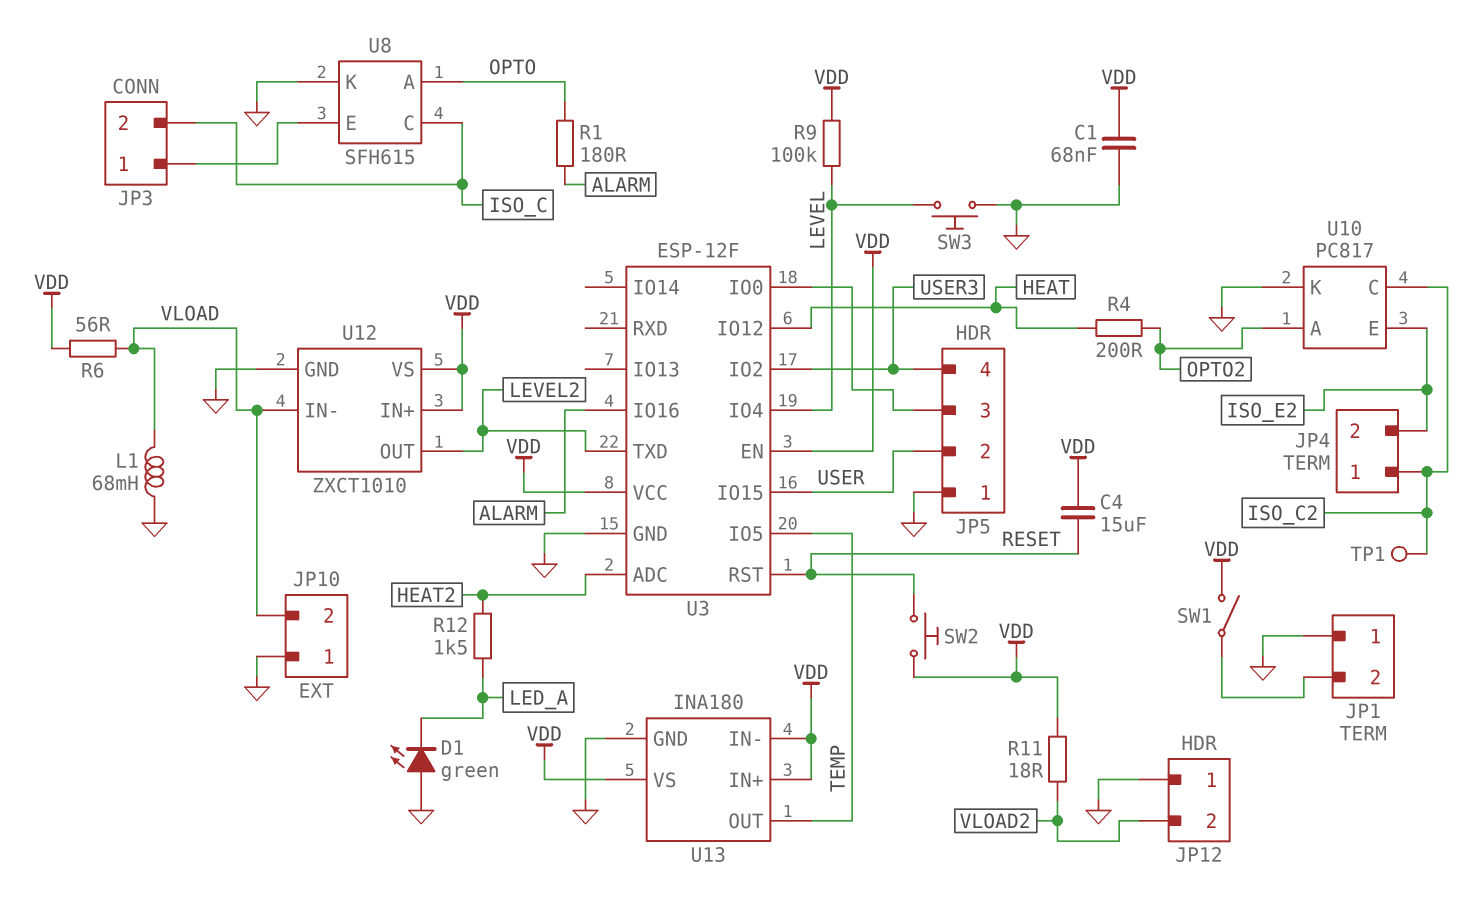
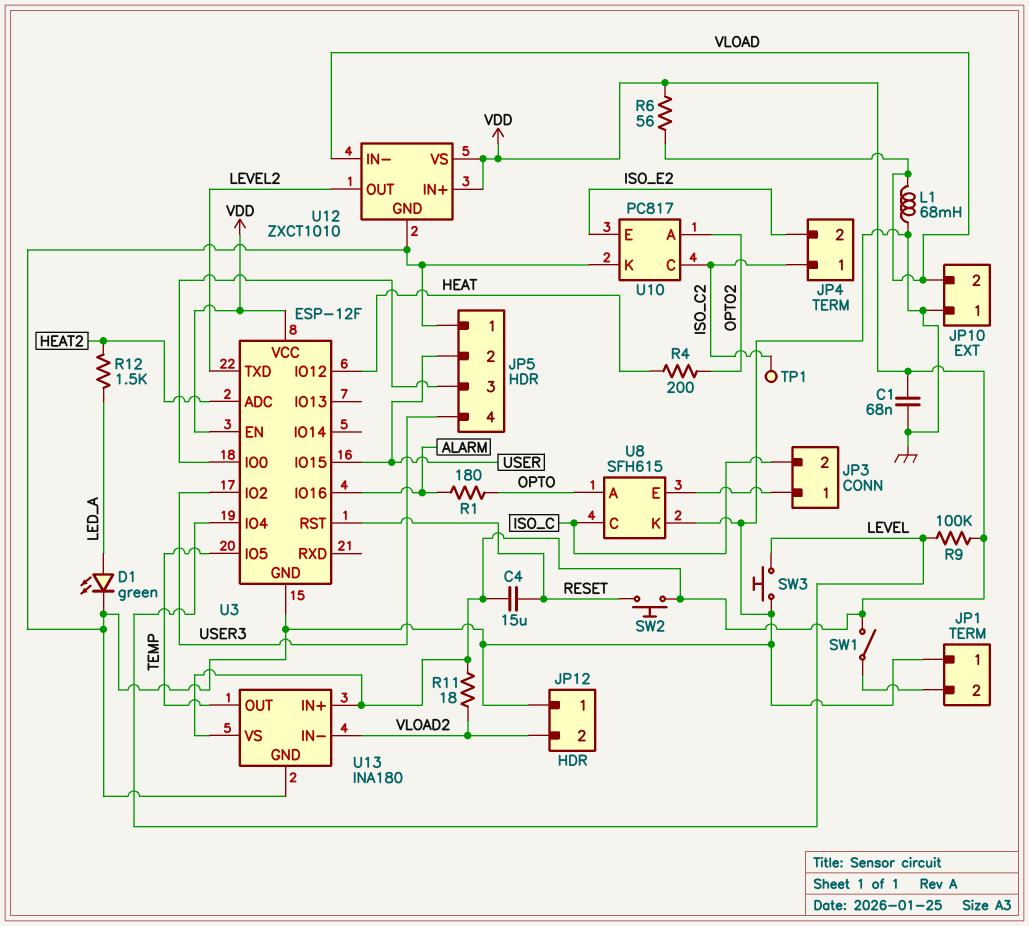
D1: LED green (A GND, K LED_A) -> LED green (A LED_A, K GND)
U13 pin IN-: VDD -> VLOAD2

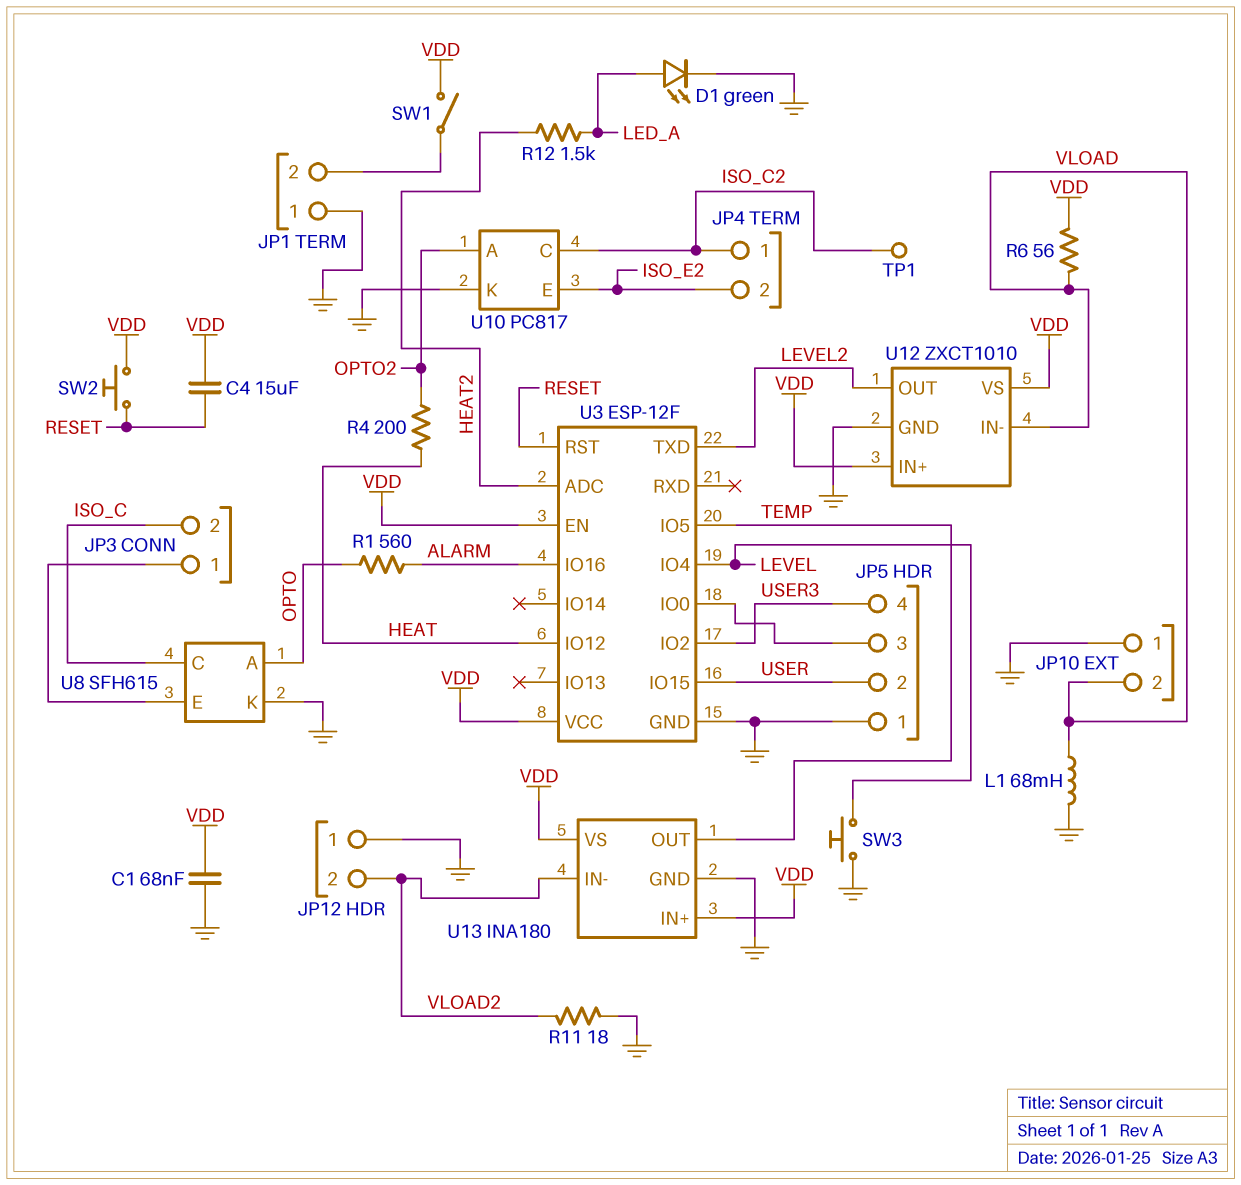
R1: 180 (ALARM, OPTO) -> 560 (ALARM, OPTO)
R9: 100k (LEVEL, VDD) -> none
R11: 18 (VDD, VLOAD2) -> 18 (GND, VLOAD2)

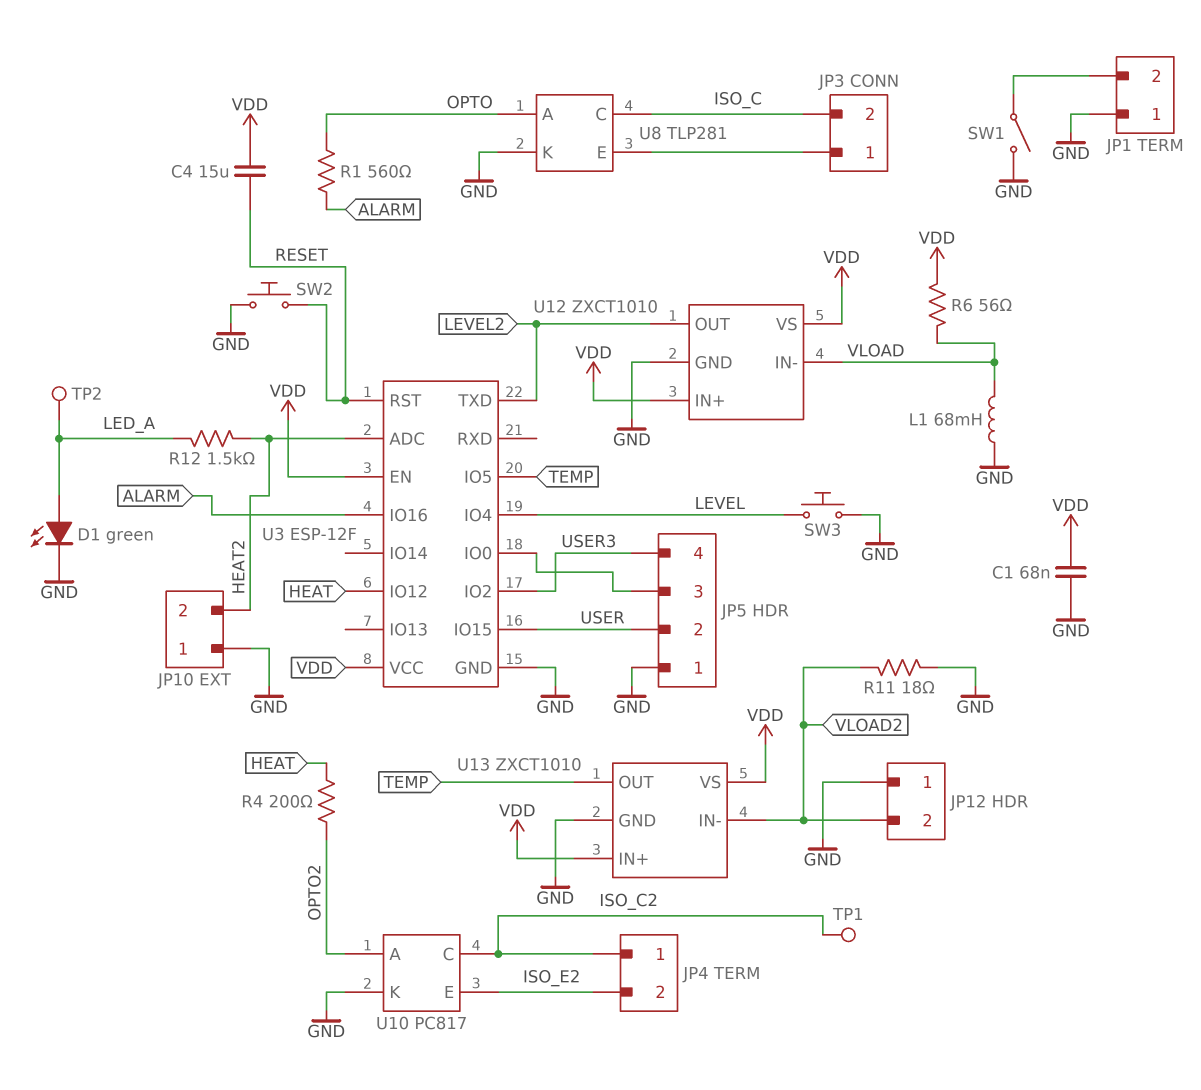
JP10 pin 2: VLOAD -> HEAT2
SW1: switch (JP1/2, VDD) -> switch (GND, JP1/2)
SW2: button (RESET, VDD) -> button (GND, RESET)
TP2: none -> test point (LED_A)
U8: SFH615 -> TLP281
U13: INA180 -> ZXCT1010

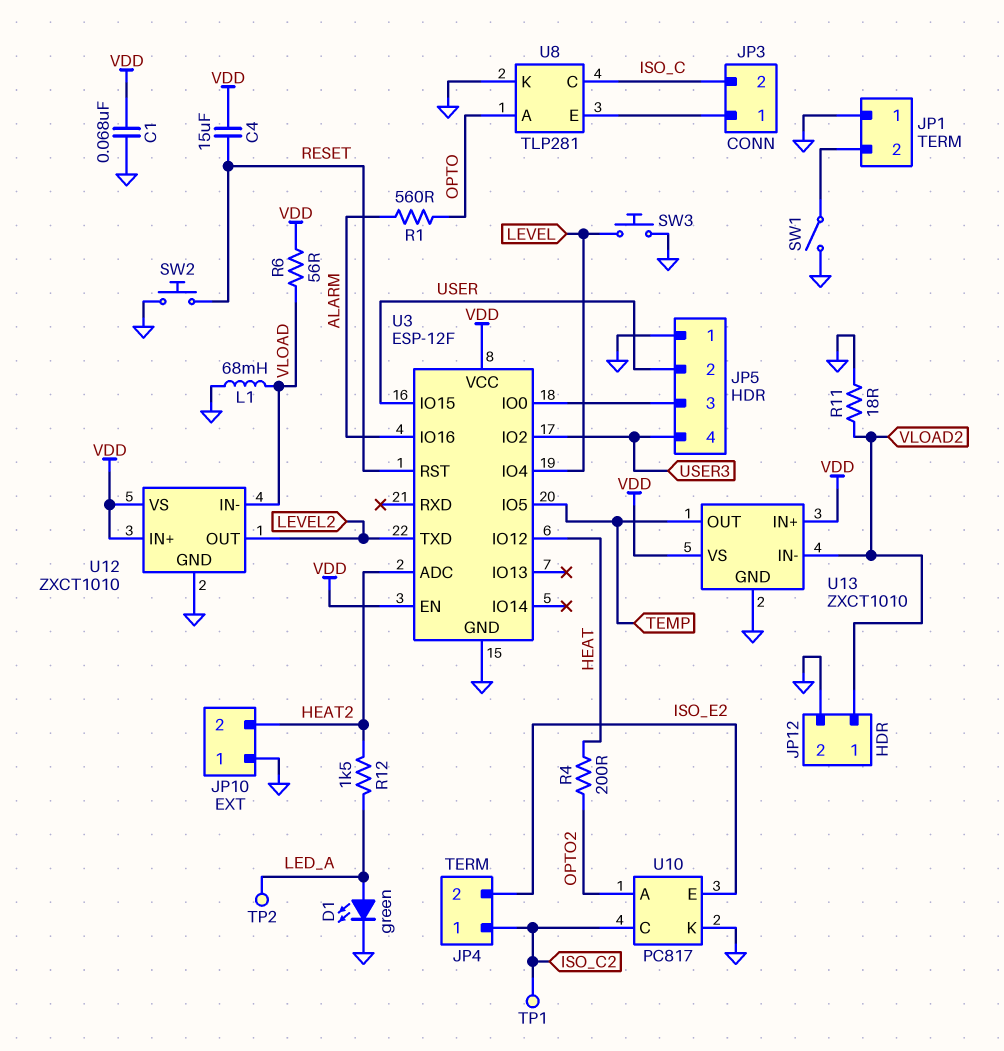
JP12 pin 1: GND -> VLOAD2
JP12 pin 2: VLOAD2 -> GND

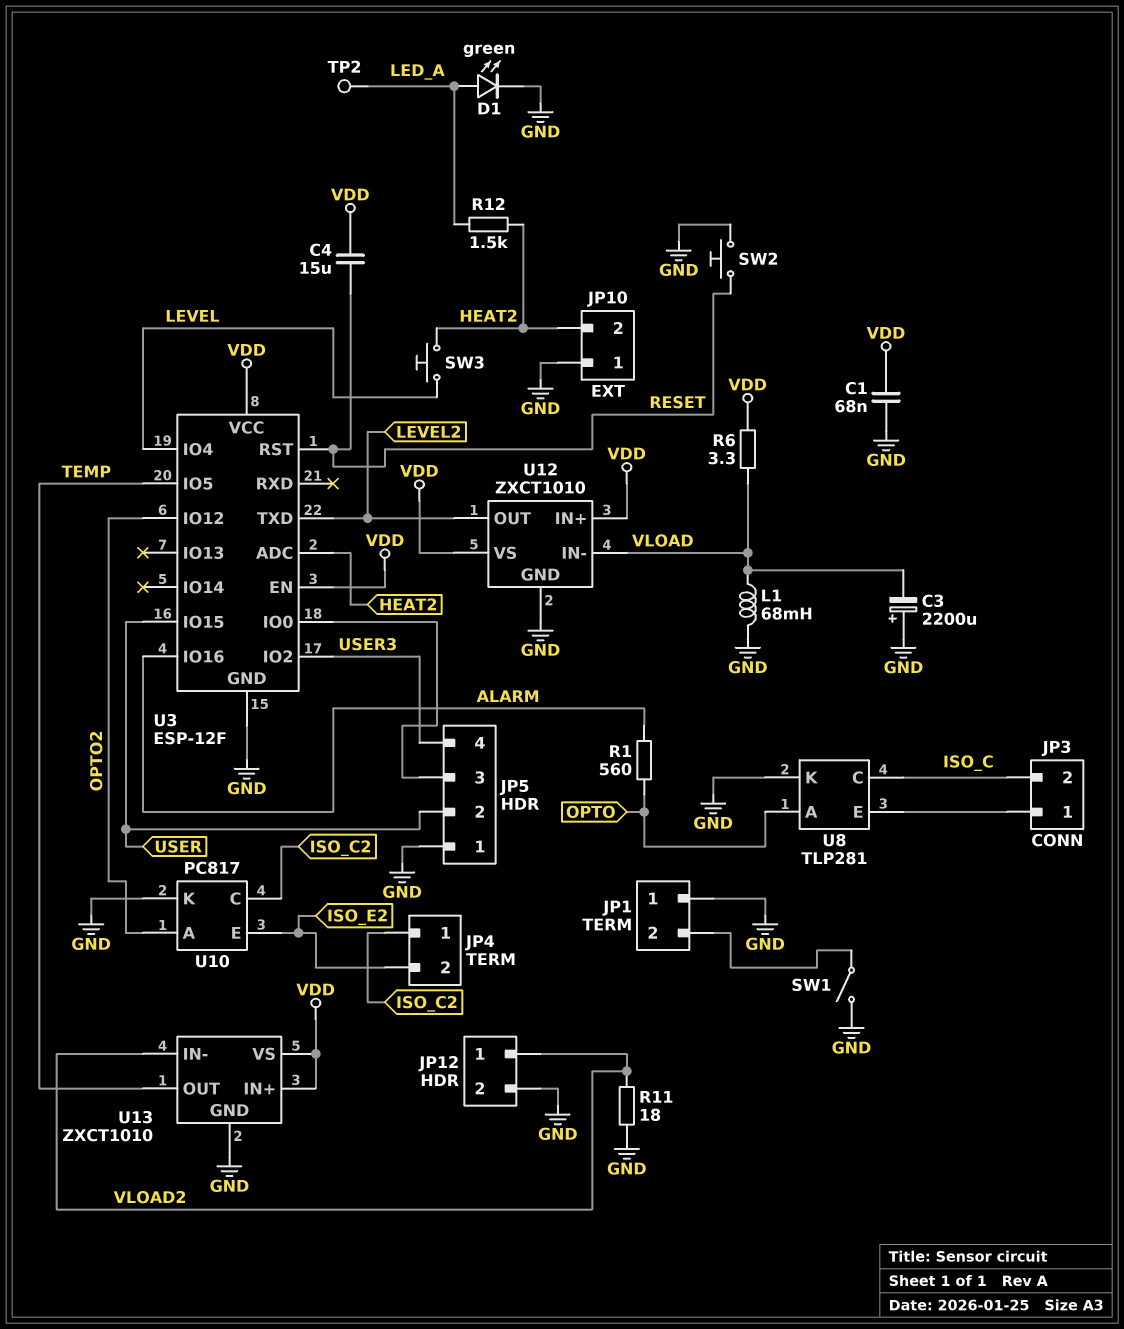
C3: none -> 2200uF (plus GND, minus VLOAD)
R4: 200 (HEAT, OPTO2) -> none
R6: 56 (VDD, VLOAD) -> 3.3 (VDD, VLOAD)
SW3: button (GND, LEVEL) -> button (HEAT2, LEVEL)
TP1: test point (ISO_C2) -> none
U3 pin IO12: HEAT -> OPTO2

